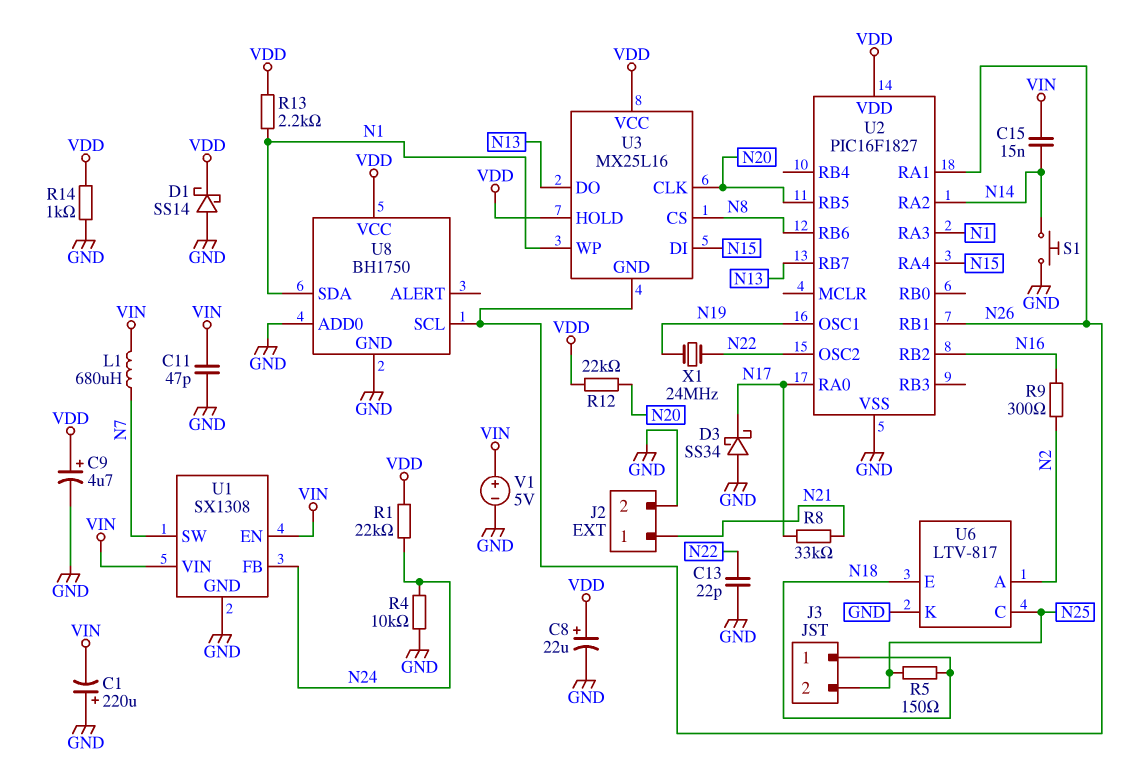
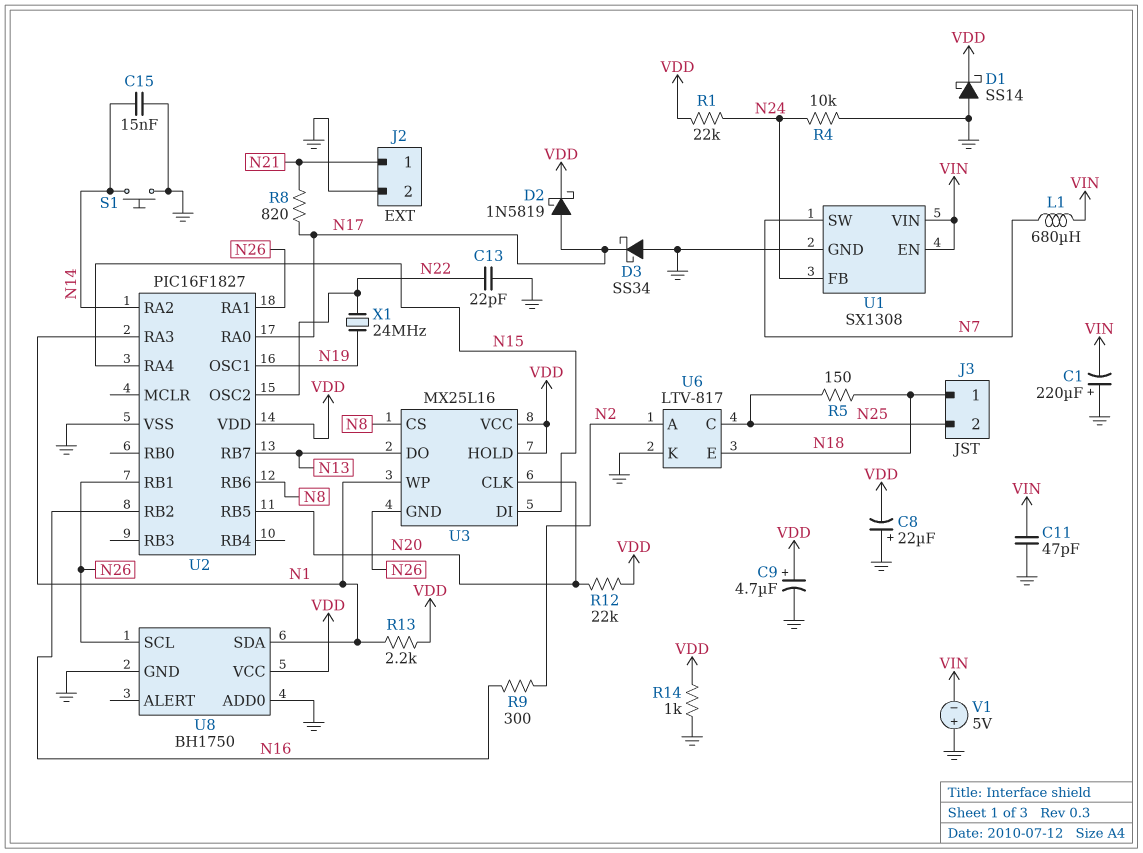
C8: 22uF (plus VDD, minus GND) -> 22uF (plus GND, minus VDD)
C15: 15nF (N14, VIN) -> 15nF (GND, N14)
D2: none -> schottky 1N5819 (A N17, K VDD)
R8: 33k (N17, N21) -> 820 (N17, N21)
V1: 5V (plus VIN, minus GND) -> 5V (plus GND, minus VIN)

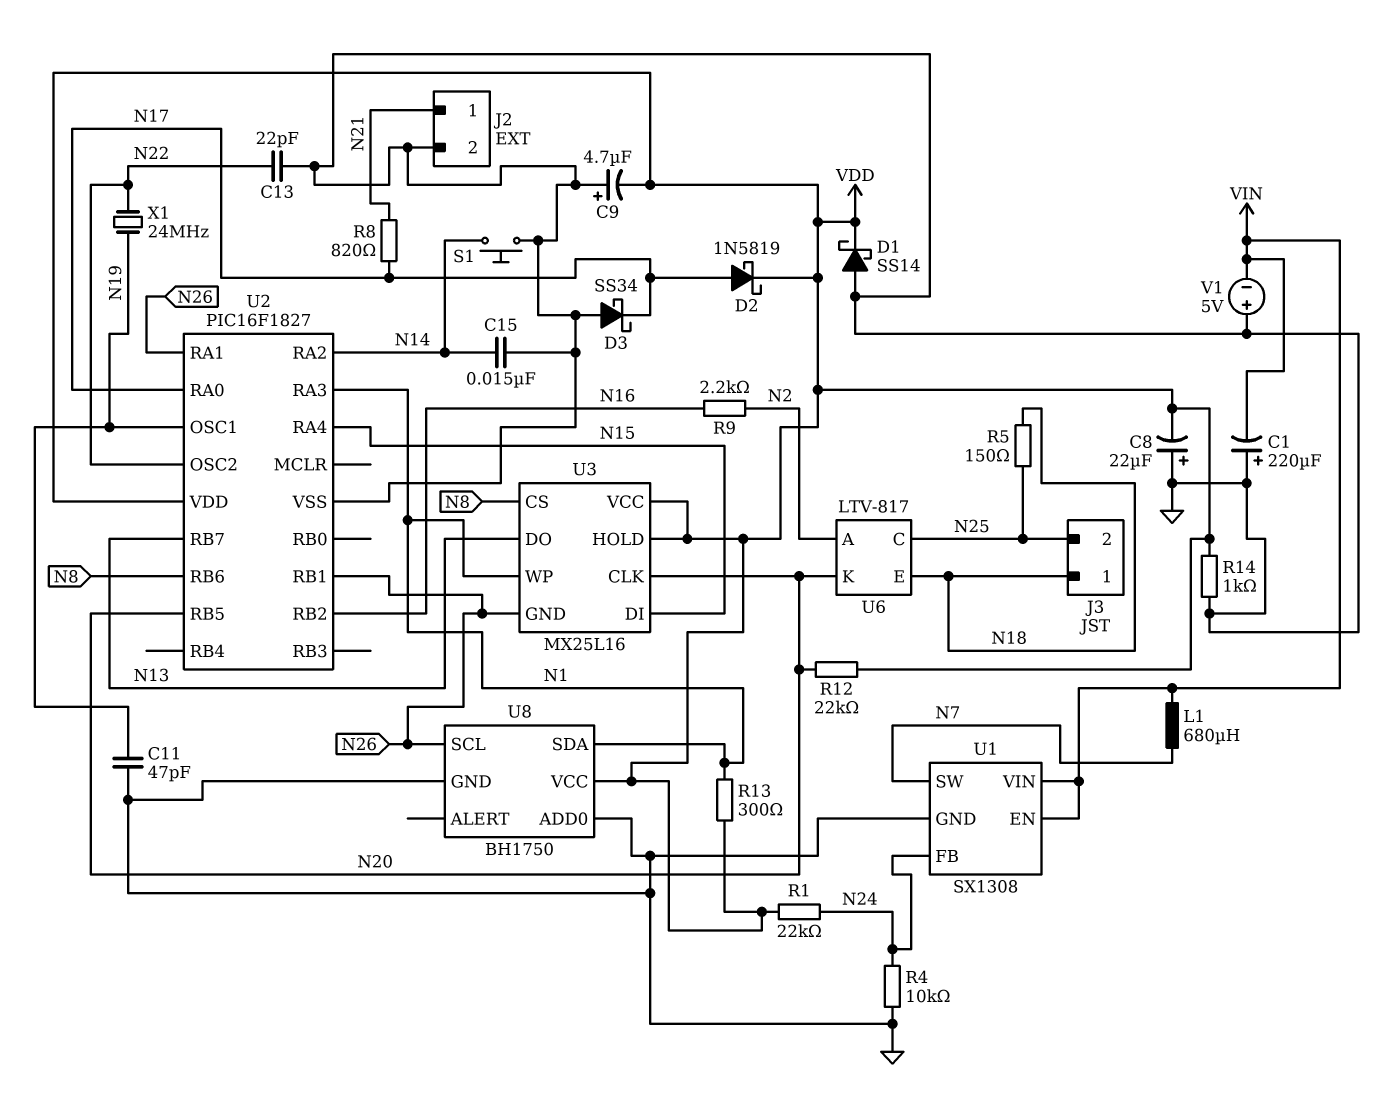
C9: 4.7uF (plus VDD, minus GND) -> 4.7uF (plus GND, minus VDD)
C11: 47pF (GND, VIN) -> 47pF (GND, N19)
R9: 300 (N2, N16) -> 2.2k (N2, N16)
R13: 2.2k (N1, VDD) -> 300 (N1, VDD)
U6 pin K: GND -> N20

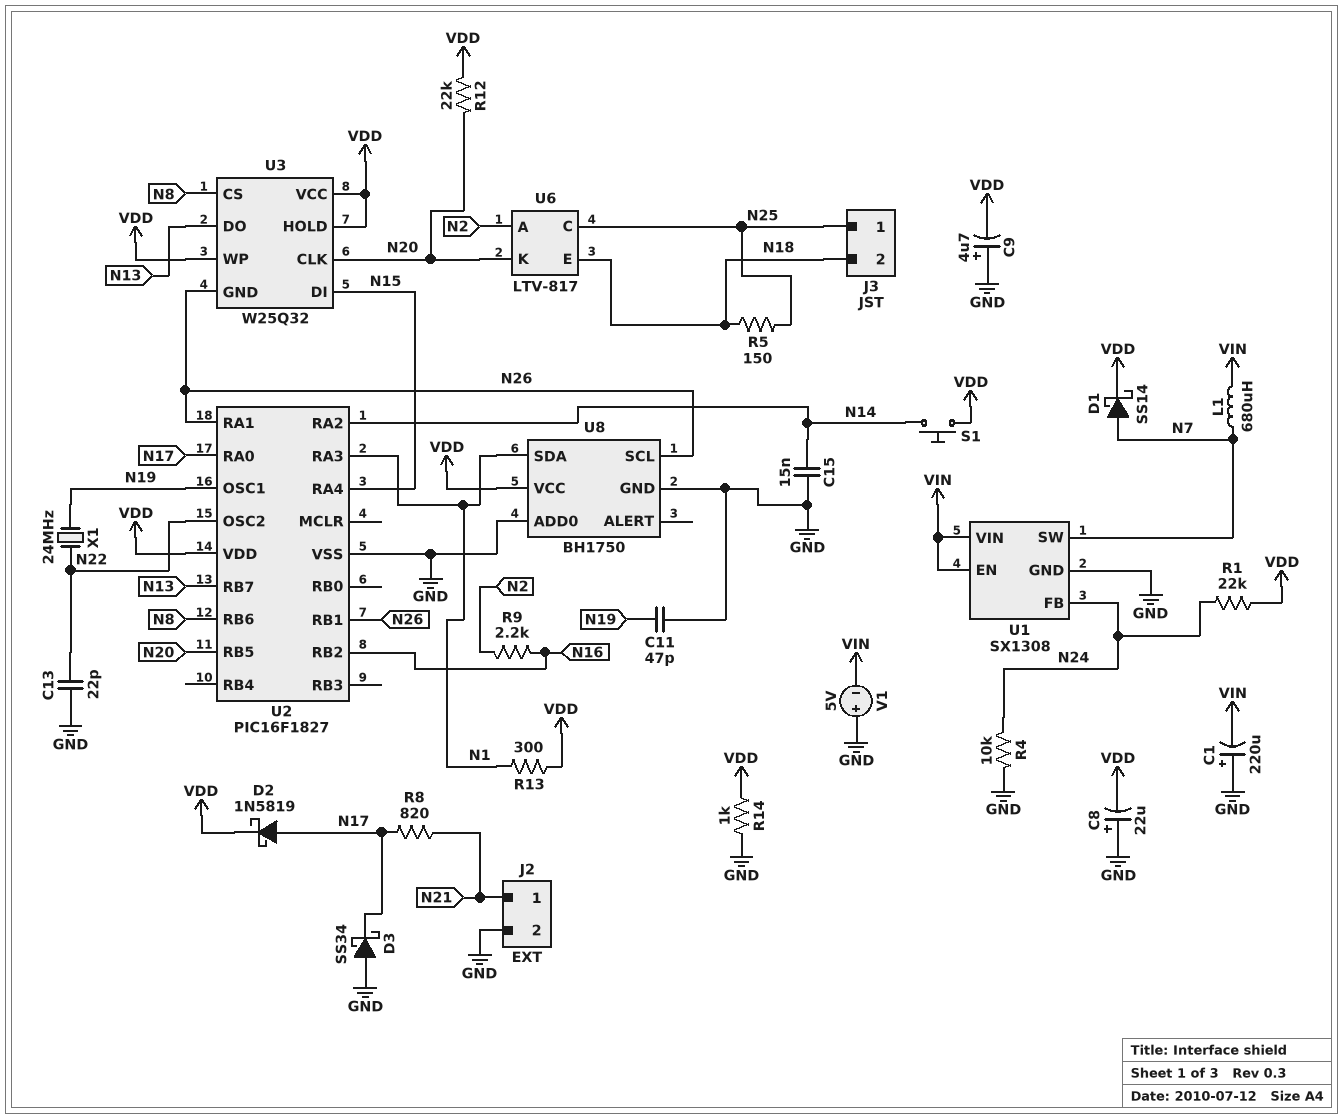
D1: schottky SS14 (A GND, K VDD) -> schottky SS14 (A N7, K VDD)
J3 pin 1: N18 -> N25
J3 pin 2: N25 -> N18
S1: button (GND, N14) -> button (N14, VDD)
U3: MX25L16 -> W25Q32
U3 pin WP: N1 -> VDD

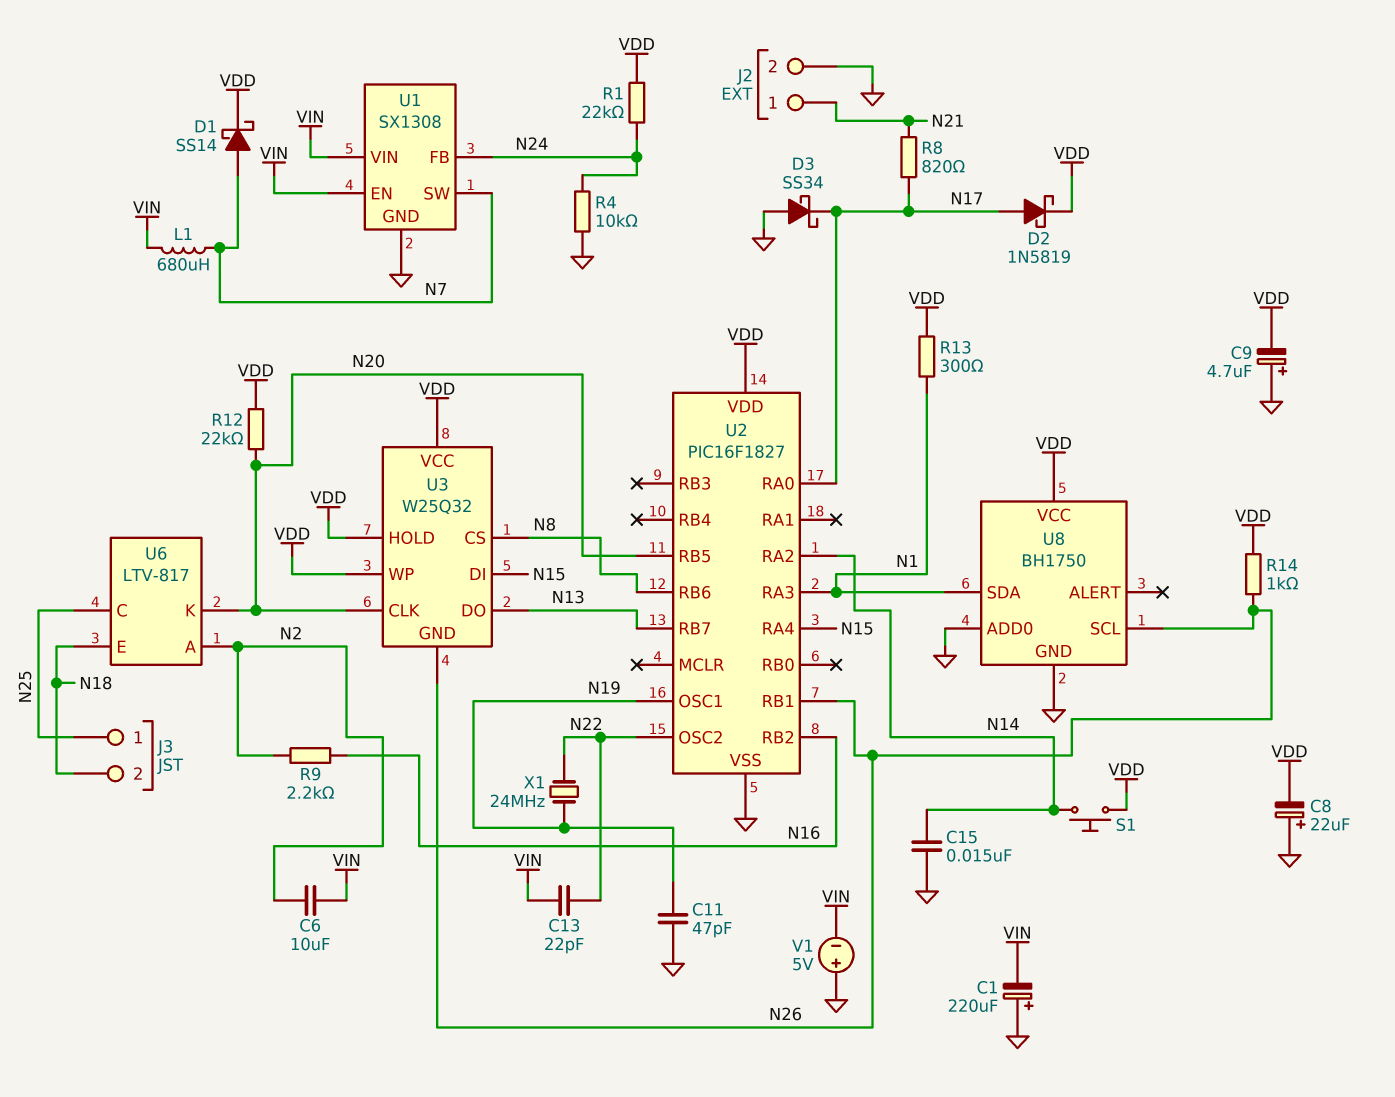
C6: none -> 10uF (N2, VIN)
C13: 22pF (GND, N22) -> 22pF (N22, VIN)
R5: 150 (N18, N25) -> none
R14: 1k (GND, VDD) -> 1k (N26, VDD)
U2 pin RA1: N26 -> none

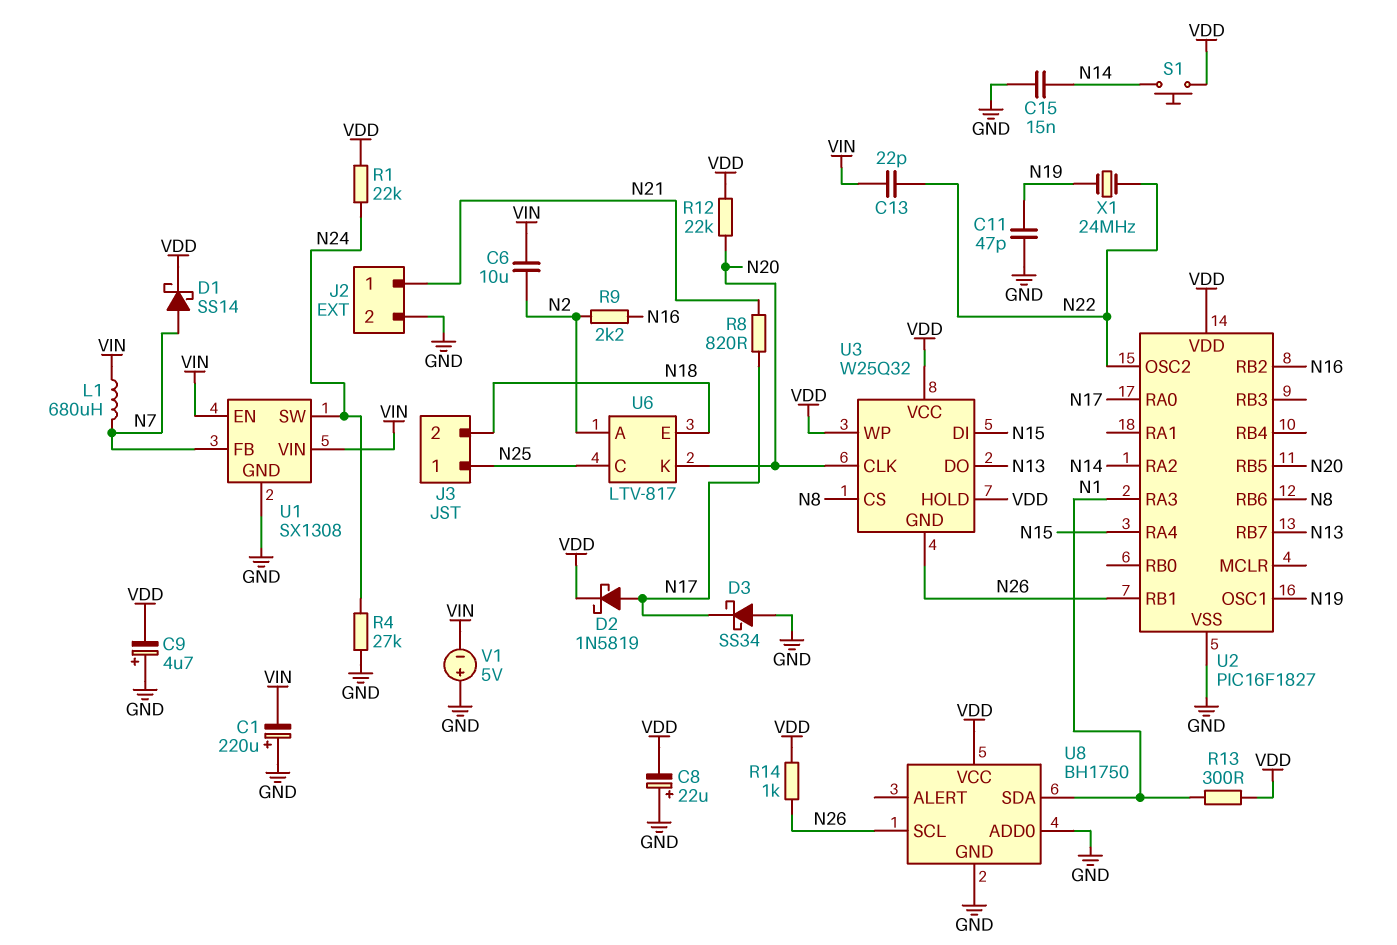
R4: 10k (GND, N24) -> 27k (GND, N24)
U1 pin FB: N24 -> N7
U1 pin SW: N7 -> N24

